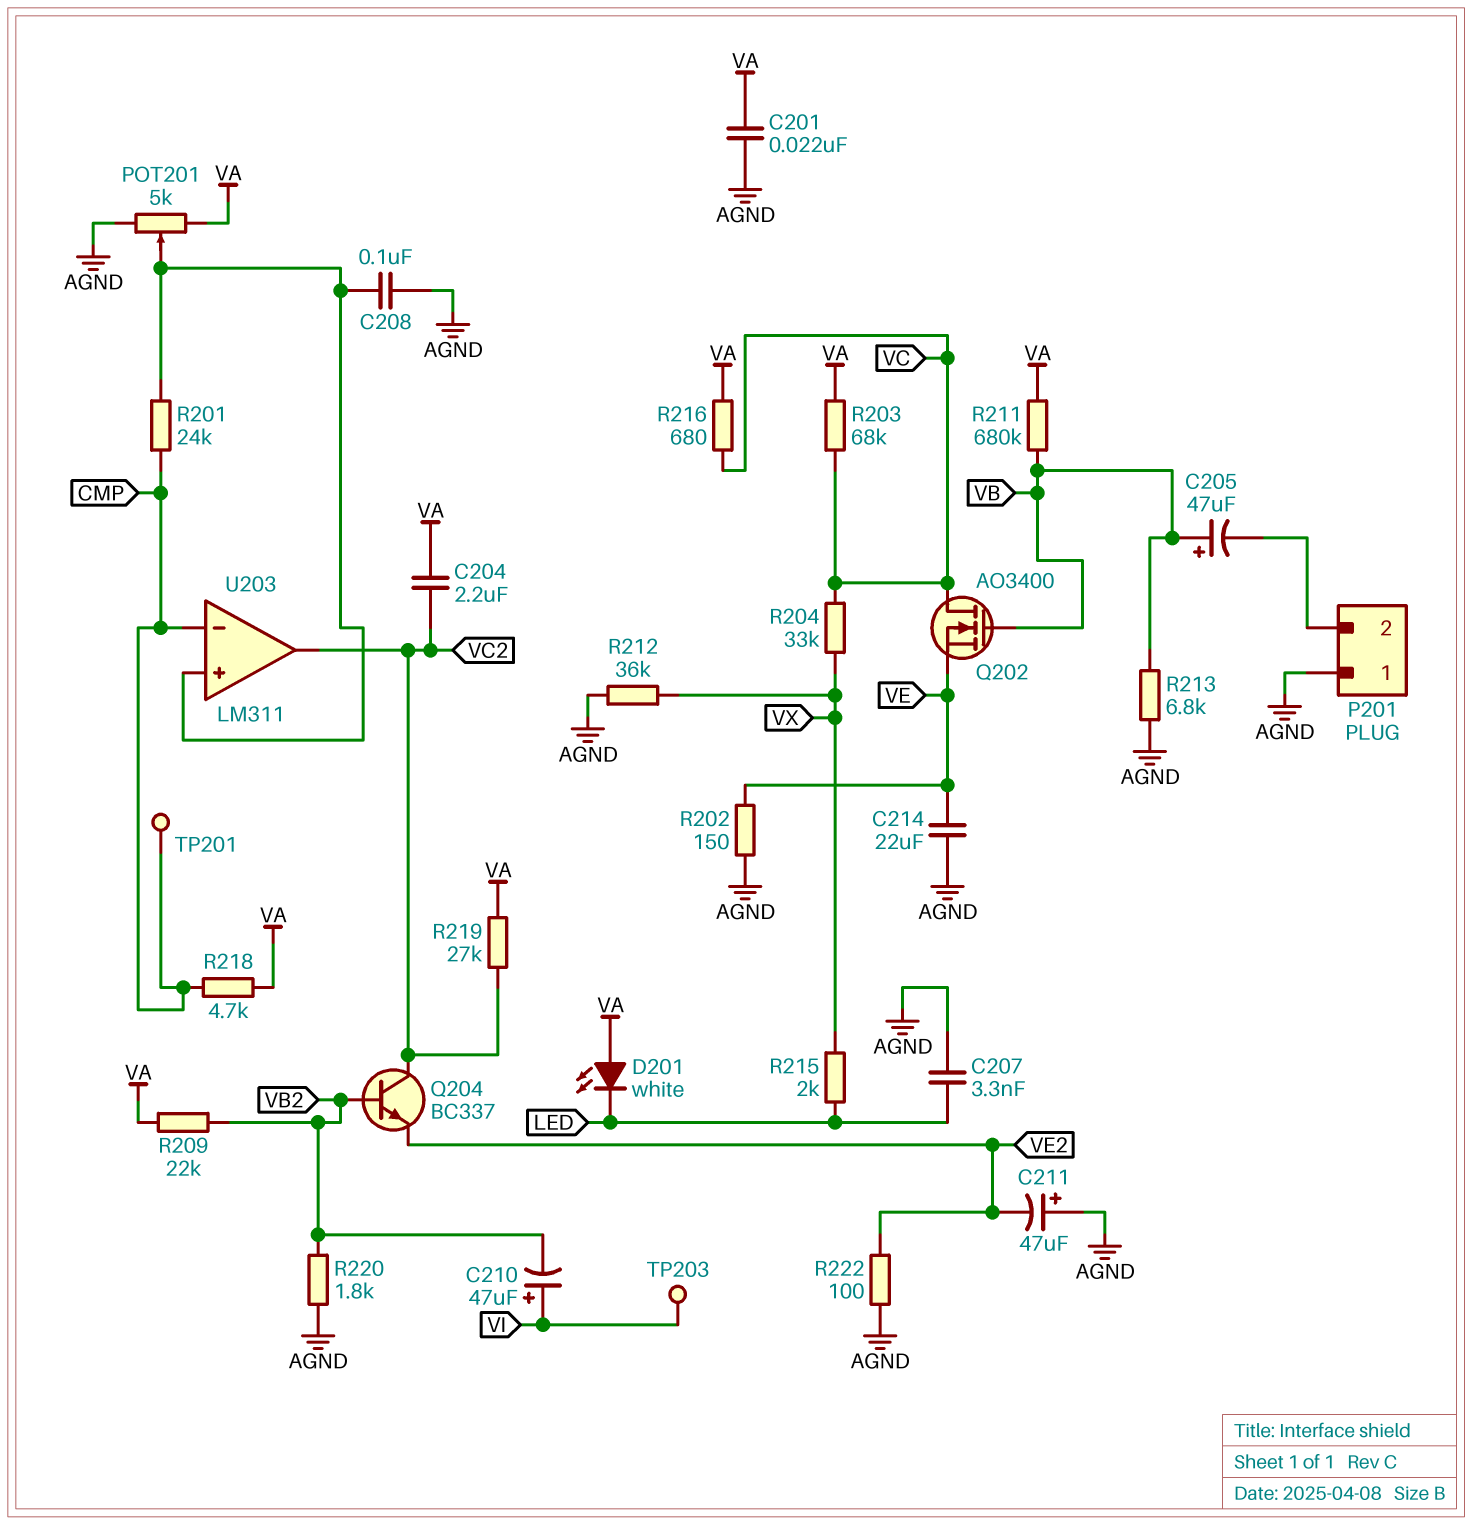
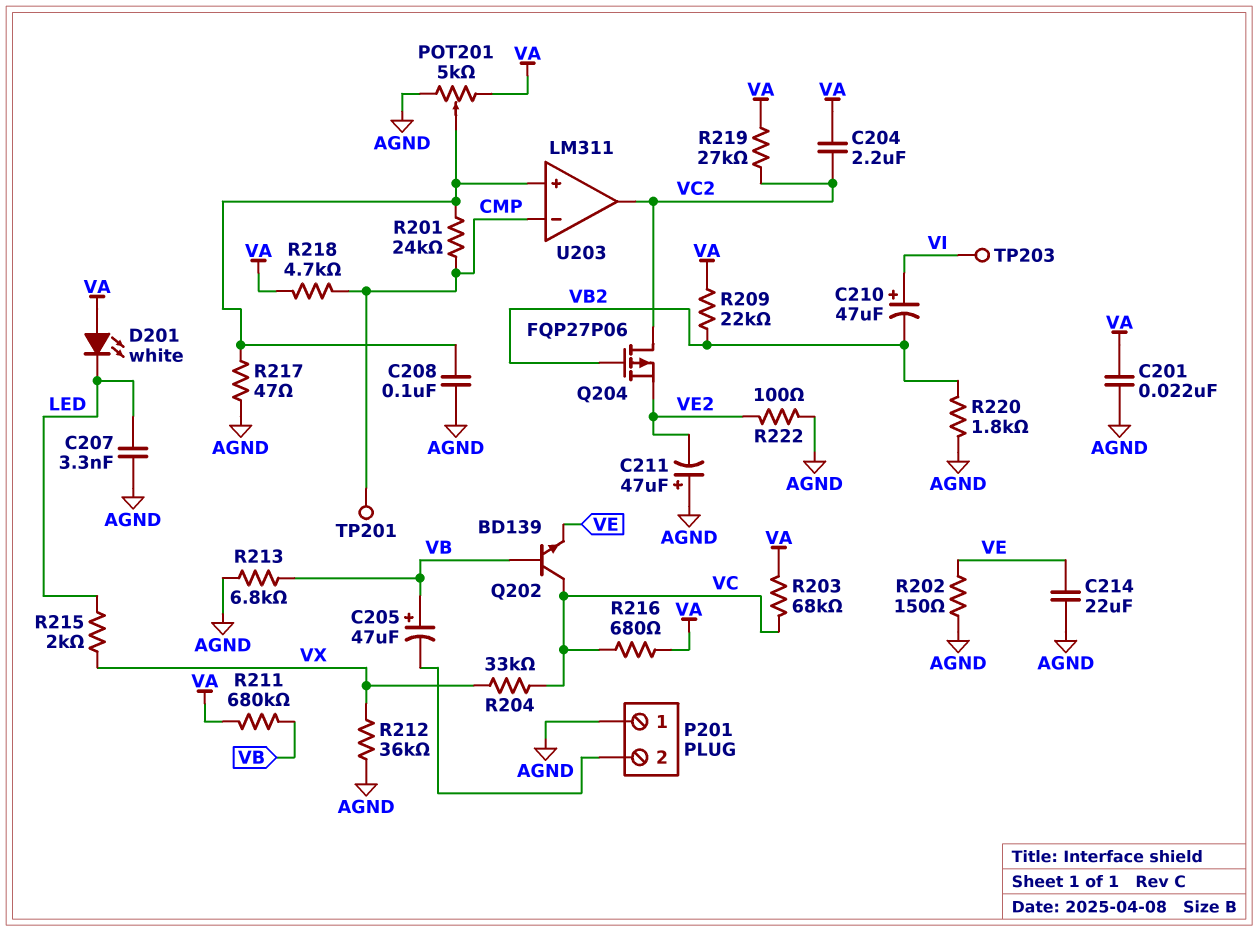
Q202: NMOS AO3400 (G VB, D VC, S VE) -> NPN BD139 (B VB, C VC, E VE)
Q204: NPN BC337 (B VB2, C VC2, E VE2) -> PMOS FQP27P06 (G VB2, D VC2, S VE2)
R217: none -> 47 (AGND, U203/in+)

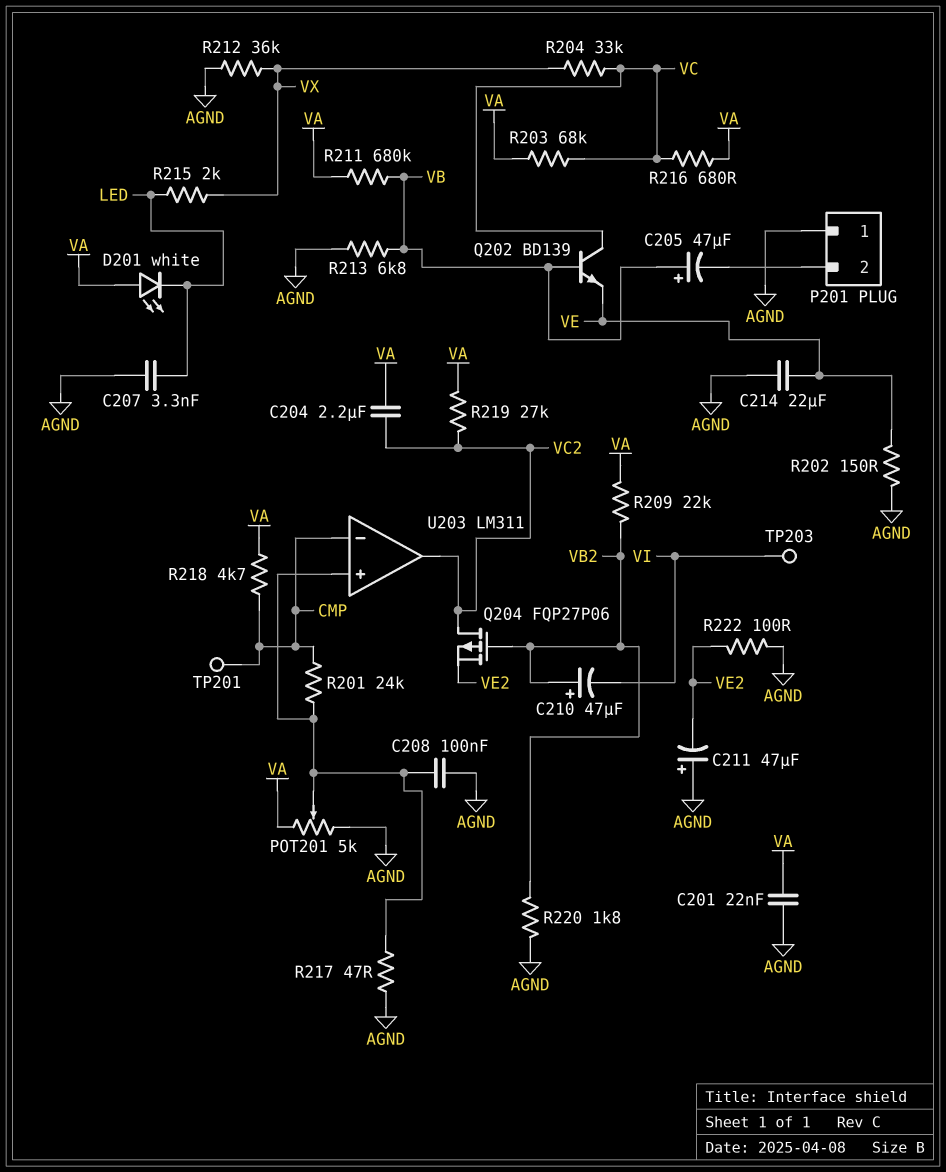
C210: 47uF (plus VI, minus VB2) -> 47uF (plus VB2, minus VI)

